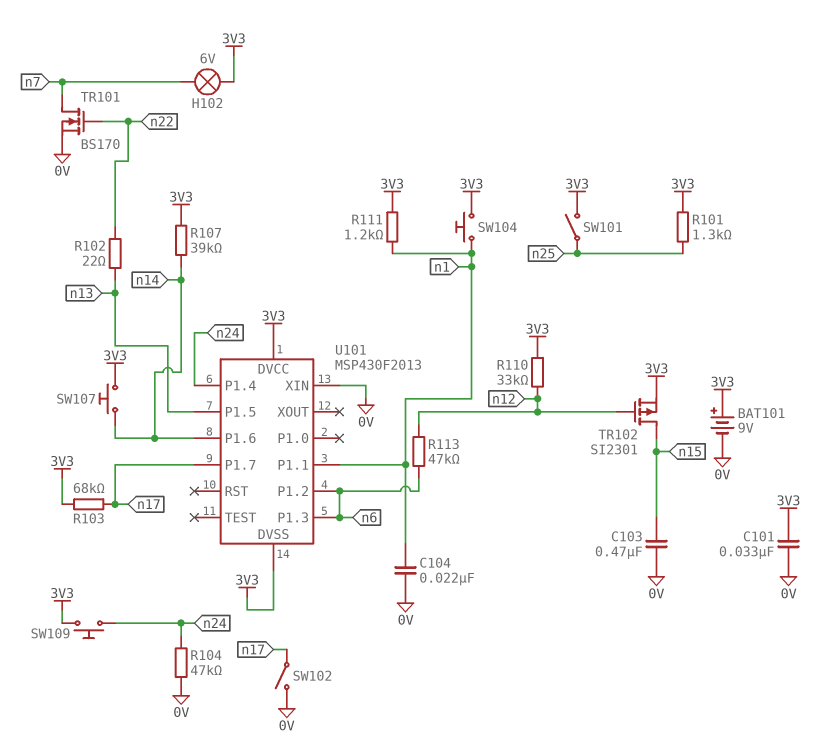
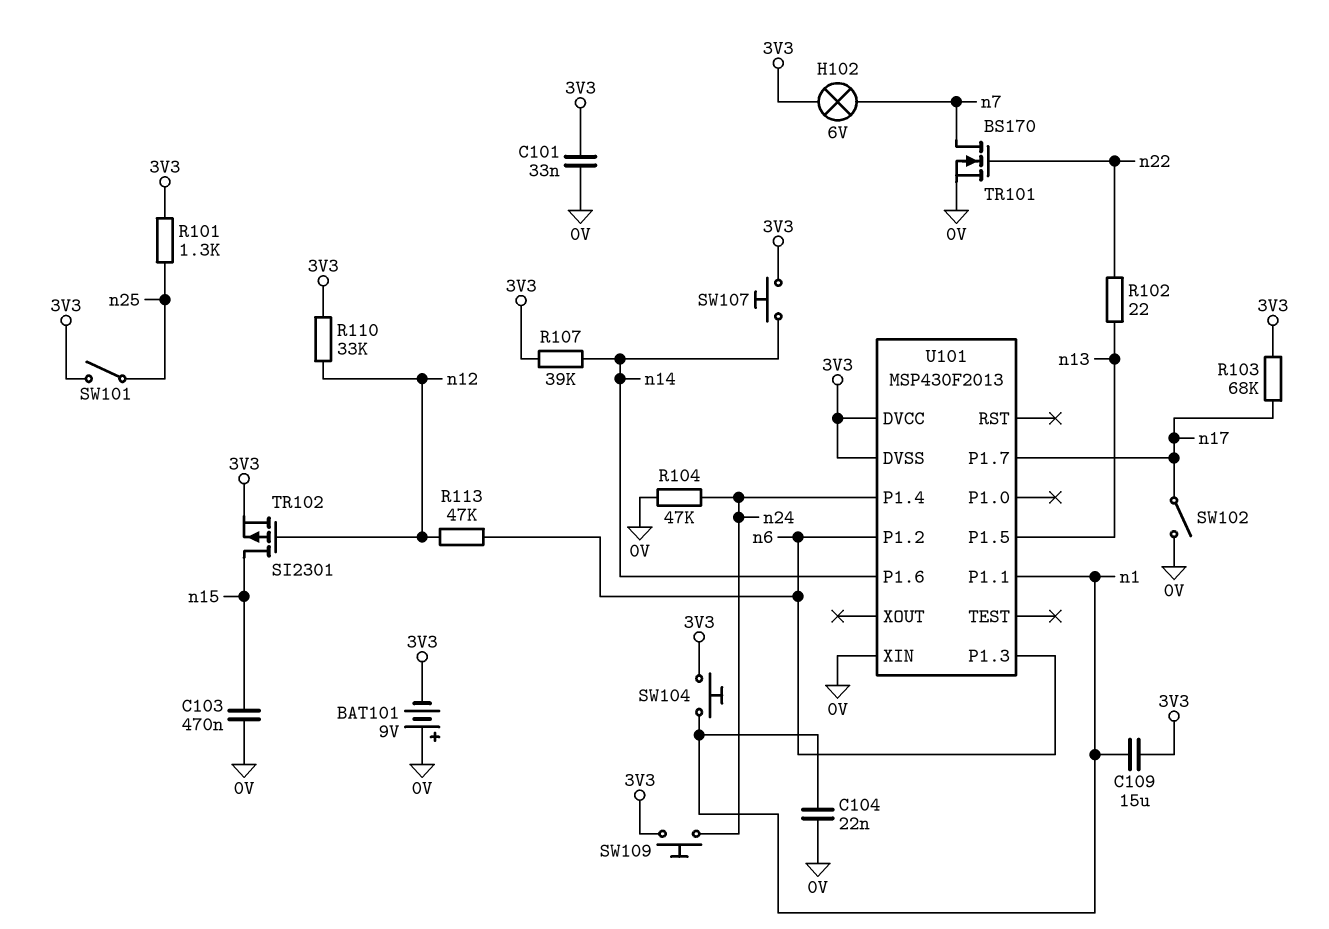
BAT101: 9V (plus 3V3, minus 0V) -> 9V (plus 0V, minus 3V3)
C109: none -> 15uF (3V3, n1)
R111: 1.2k (3V3, n1) -> none

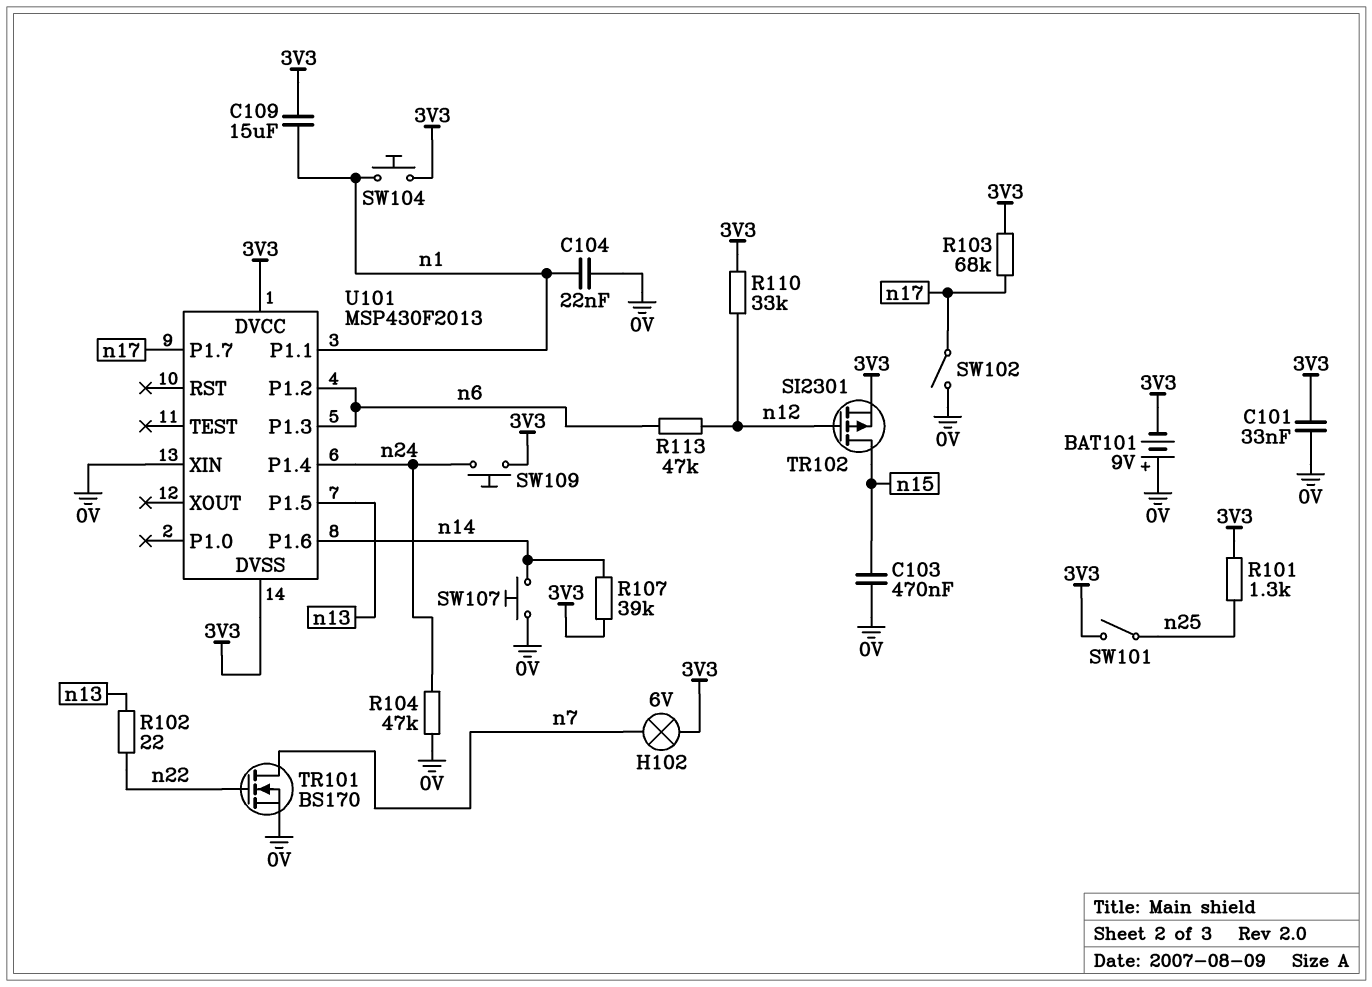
SW107: button (3V3, n14) -> button (0V, n14)

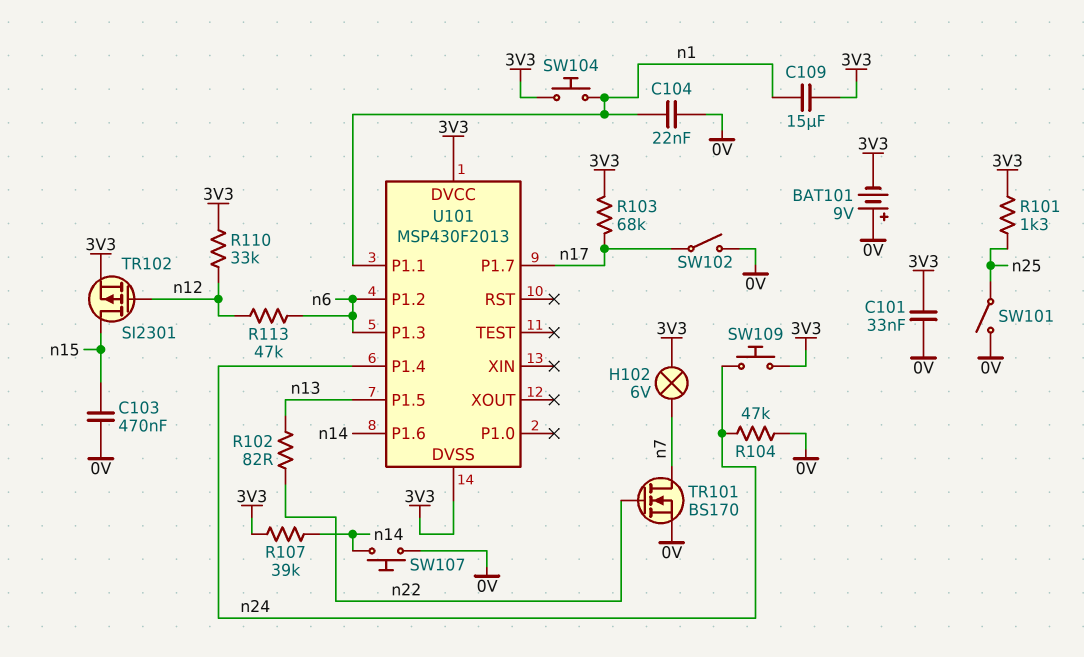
R102: 22 (n13, n22) -> 82 (n13, n22)
SW101: switch (3V3, n25) -> switch (0V, n25)
U101 pin XIN: 0V -> none

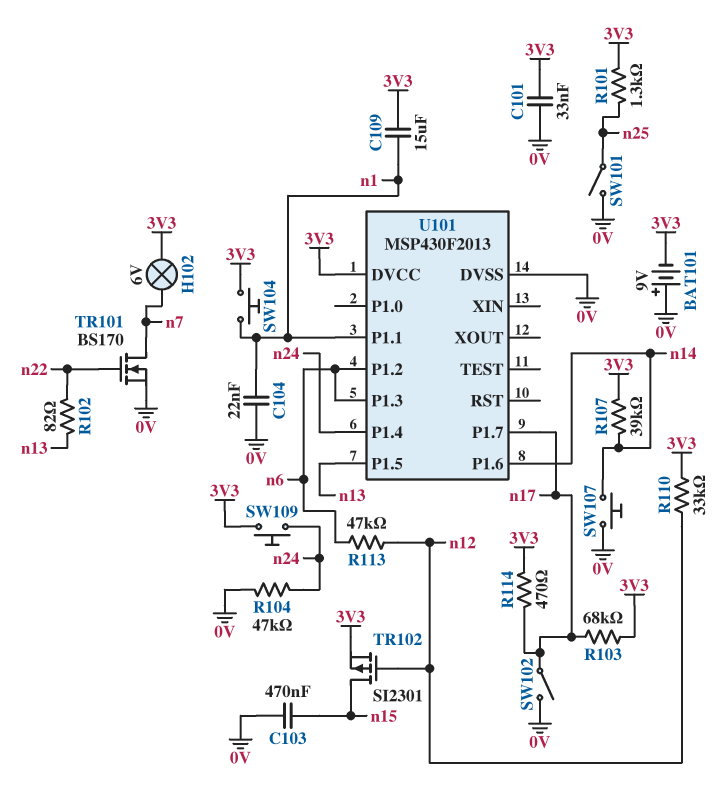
R114: none -> 470 (3V3, n17)
U101 pin DVSS: 3V3 -> 0V

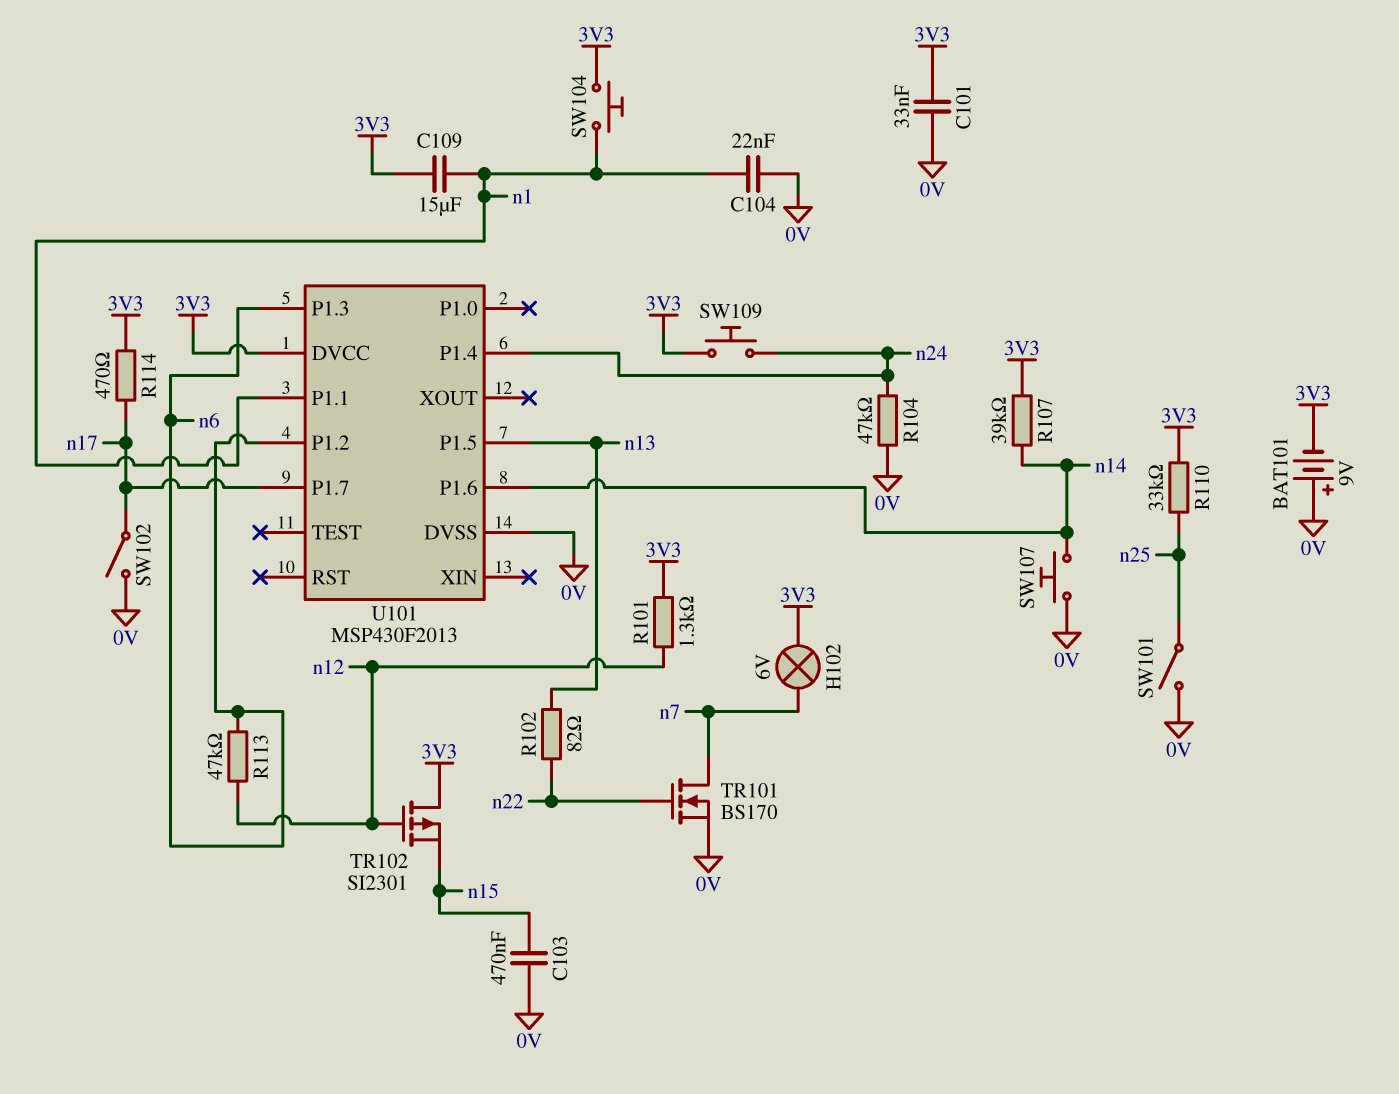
R101: 1.3k (3V3, n25) -> 1.3k (3V3, n12)
R103: 68k (3V3, n17) -> none
R110: 33k (3V3, n12) -> 33k (3V3, n25)
TR102: PMOS SI2301 (G n12, D n15, S 3V3) -> PMOS SI2301 (G n12, D 3V3, S n15)

